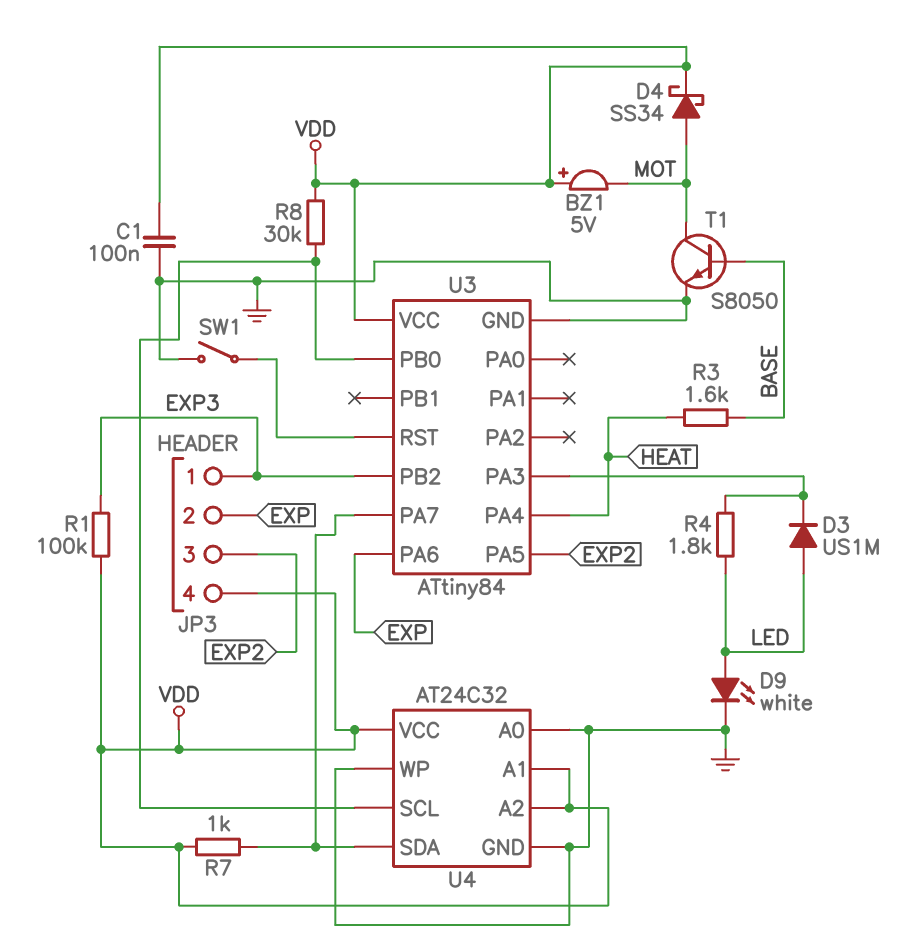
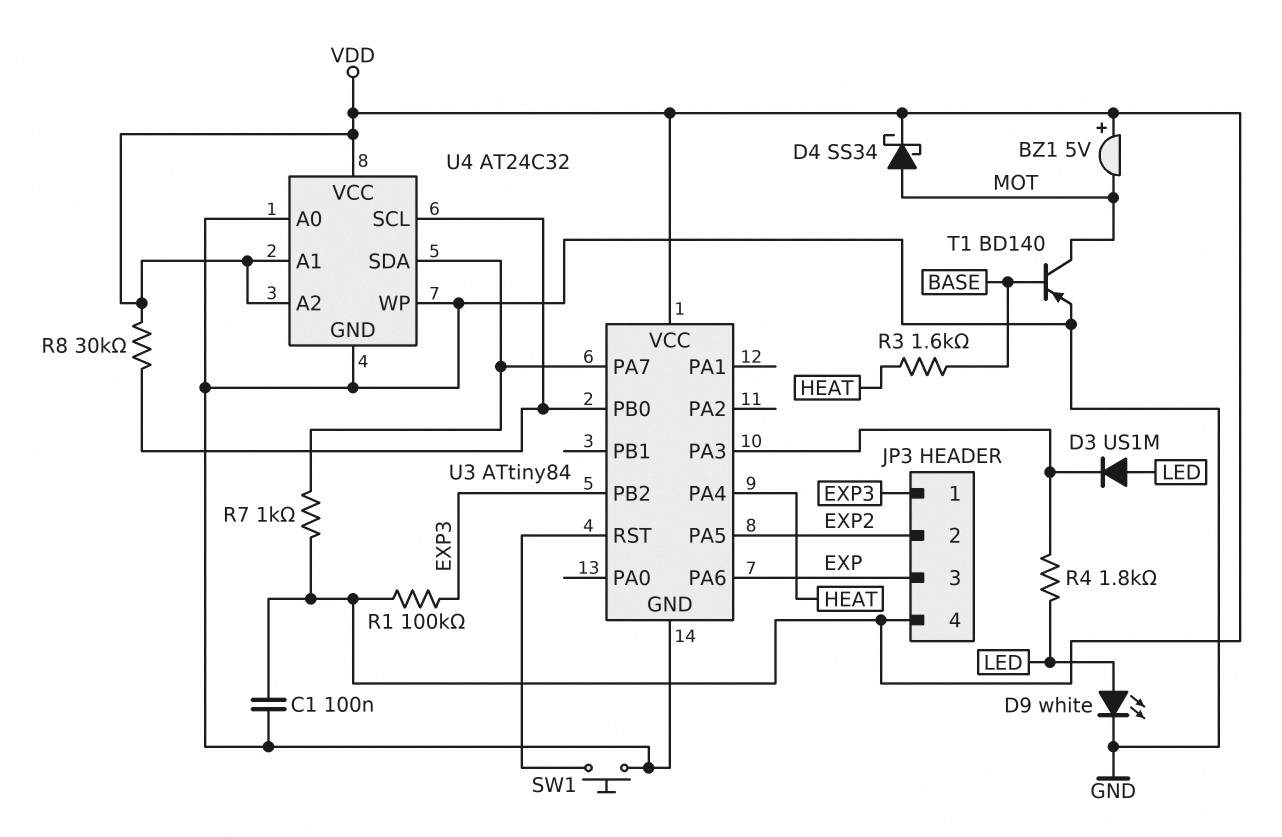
JP3 pin 2: EXP -> EXP2
JP3 pin 3: EXP2 -> EXP
SW1: switch (GND, U3/RST) -> button (GND, U3/RST)
T1: NPN S8050 (B BASE, C MOT, E GND) -> PNP BD140 (B BASE, C MOT, E GND)

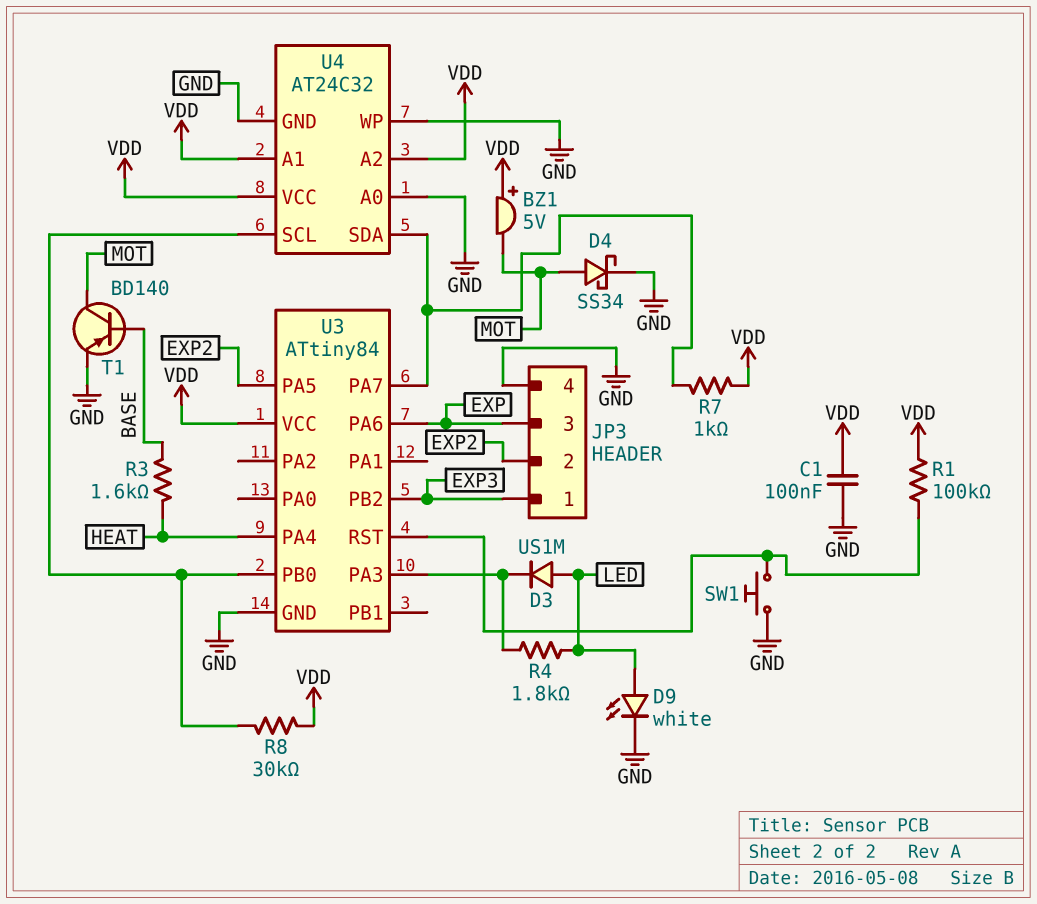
D4: schottky SS34 (A MOT, K VDD) -> schottky SS34 (A MOT, K GND)
JP3 pin 4: VDD -> GND
R1: 100k (EXP3, VDD) -> 100k (U3/RST, VDD)

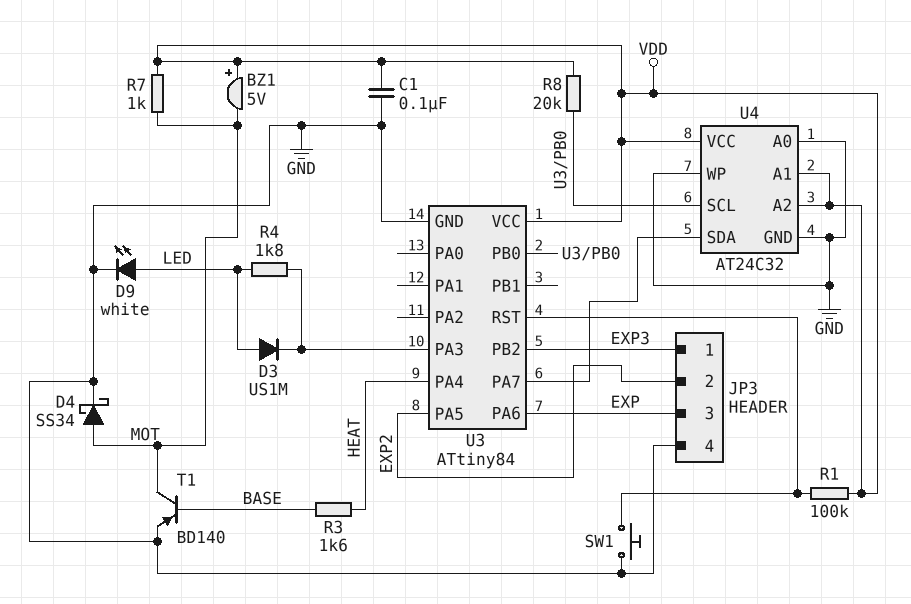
R7: 1k (U3/PA7, VDD) -> 1k (MOT, VDD)
R8: 30k (U3/PB0, VDD) -> 20k (U3/PB0, VDD)

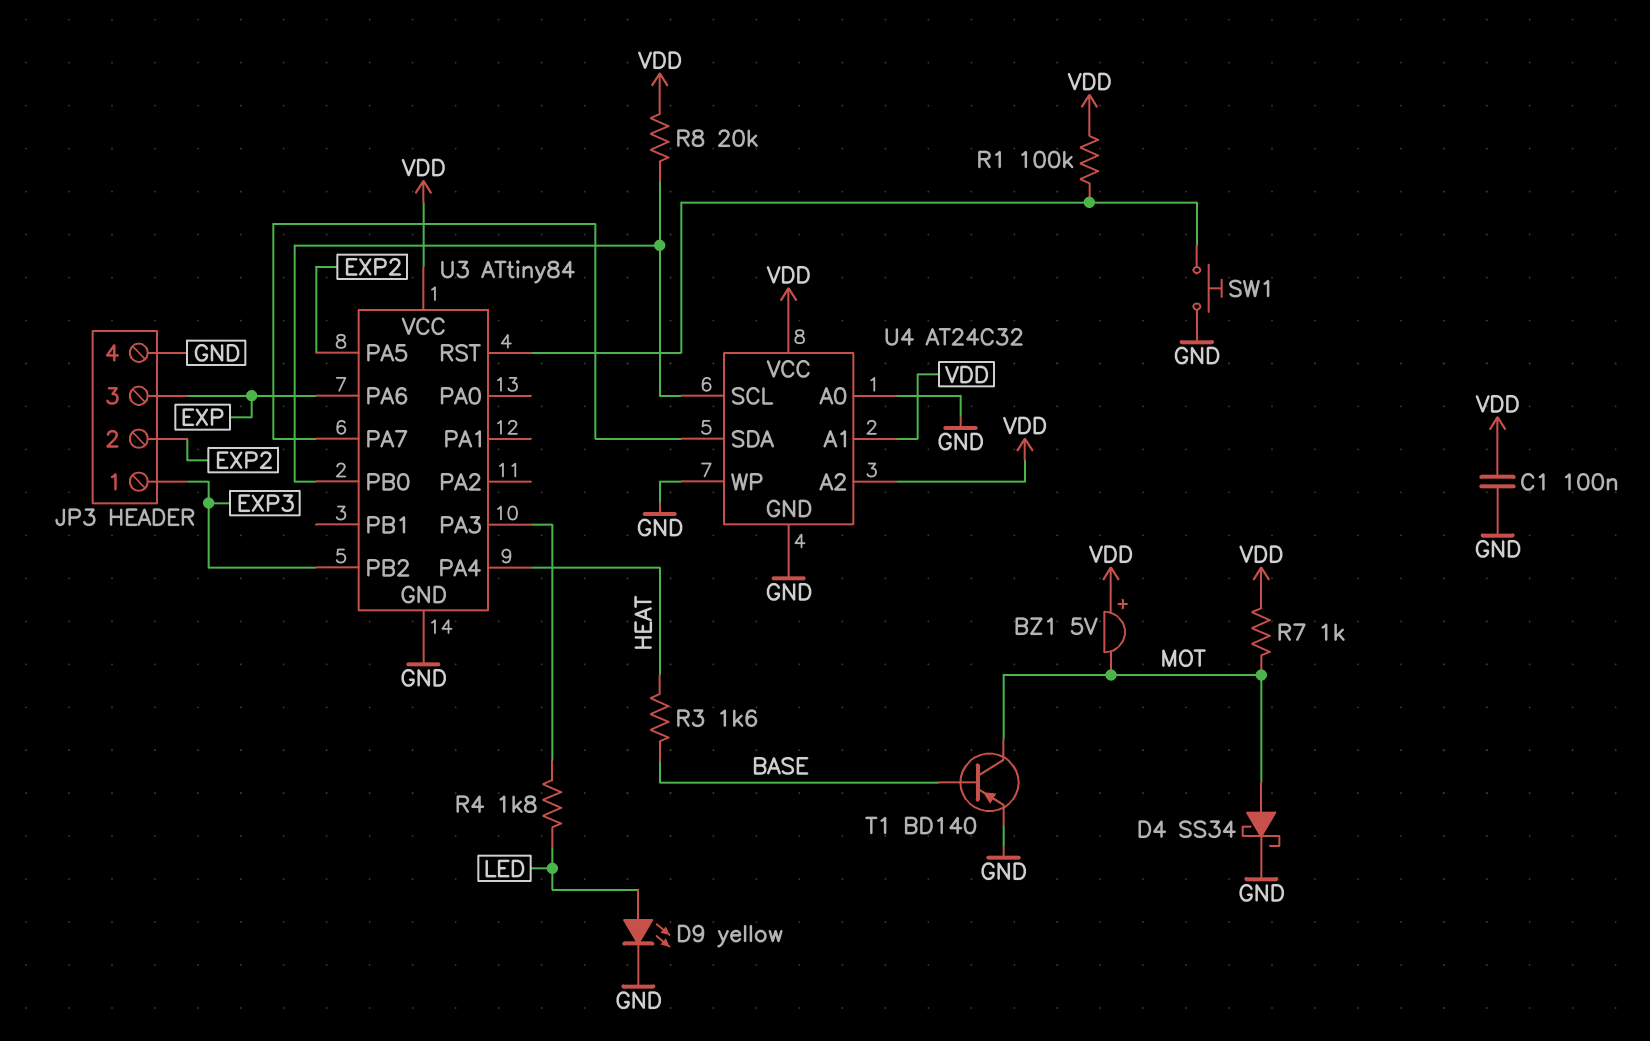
D3: diode US1M (A LED, K U3/PA3) -> none
D9: LED white (A LED, K GND) -> LED yellow (A LED, K GND)

